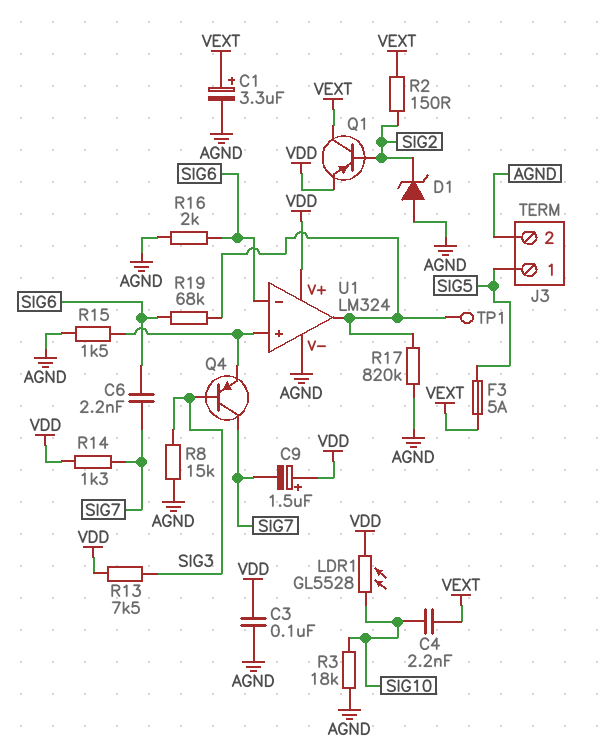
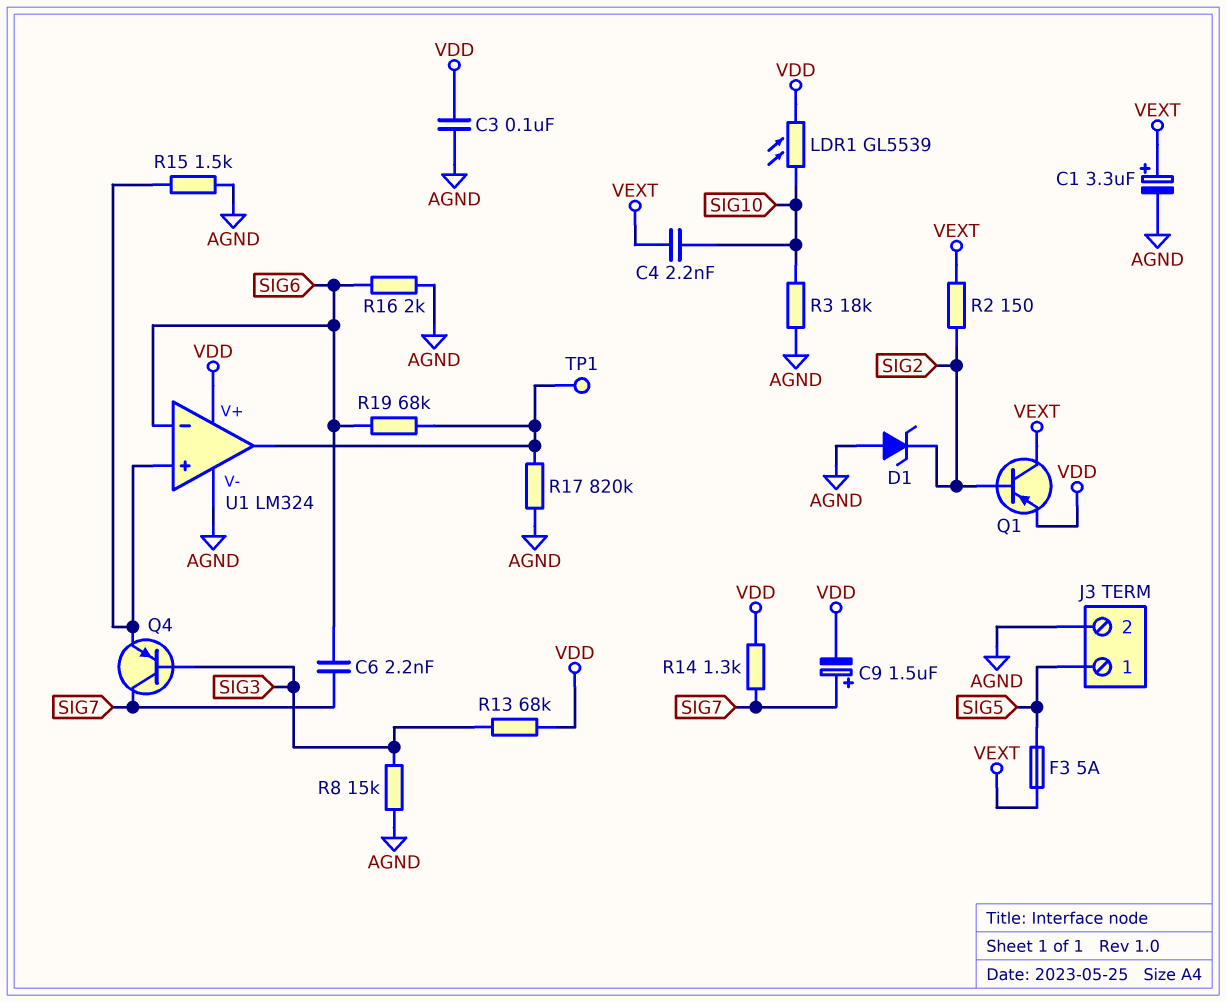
C9: 1.5uF (plus VDD, minus SIG7) -> 1.5uF (plus SIG7, minus VDD)
LDR1: GL5528 (SIG10, VDD) -> GL5539 (SIG10, VDD)
R13: 7.5k (SIG3, VDD) -> 68k (SIG3, VDD)

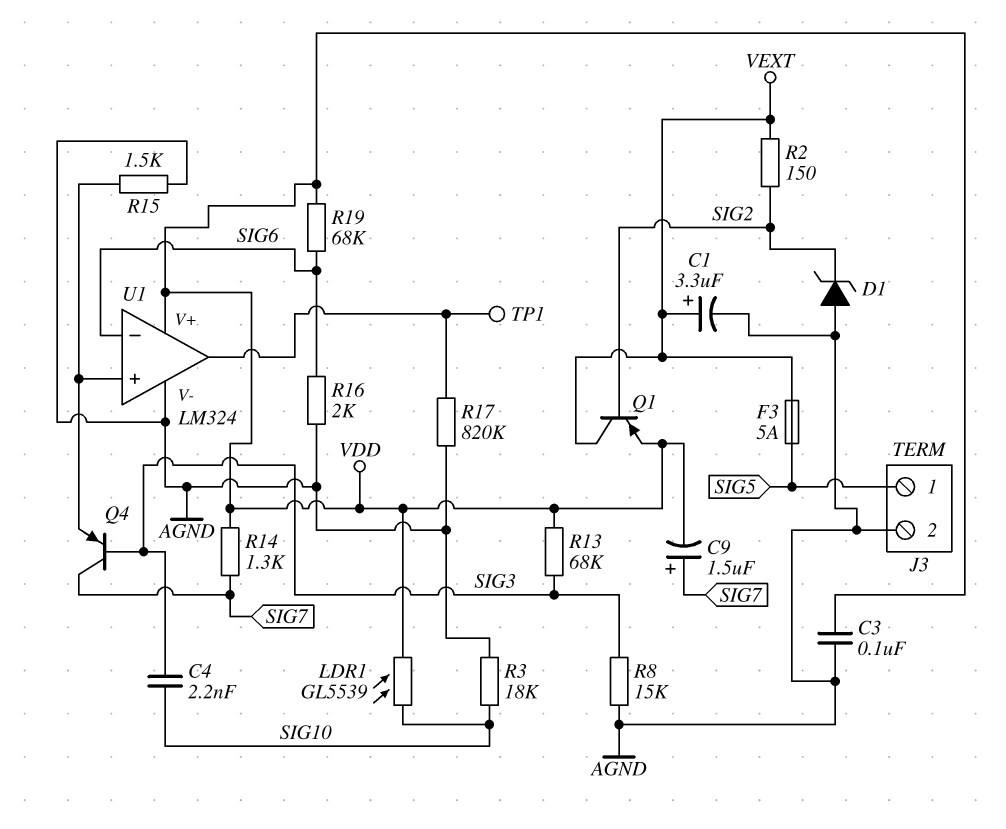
C4: 2.2nF (SIG10, VEXT) -> 2.2nF (SIG3, SIG10)
C6: 2.2nF (SIG6, SIG7) -> none
R19: 68k (SIG6, U1/out) -> 68k (SIG6, VDD)

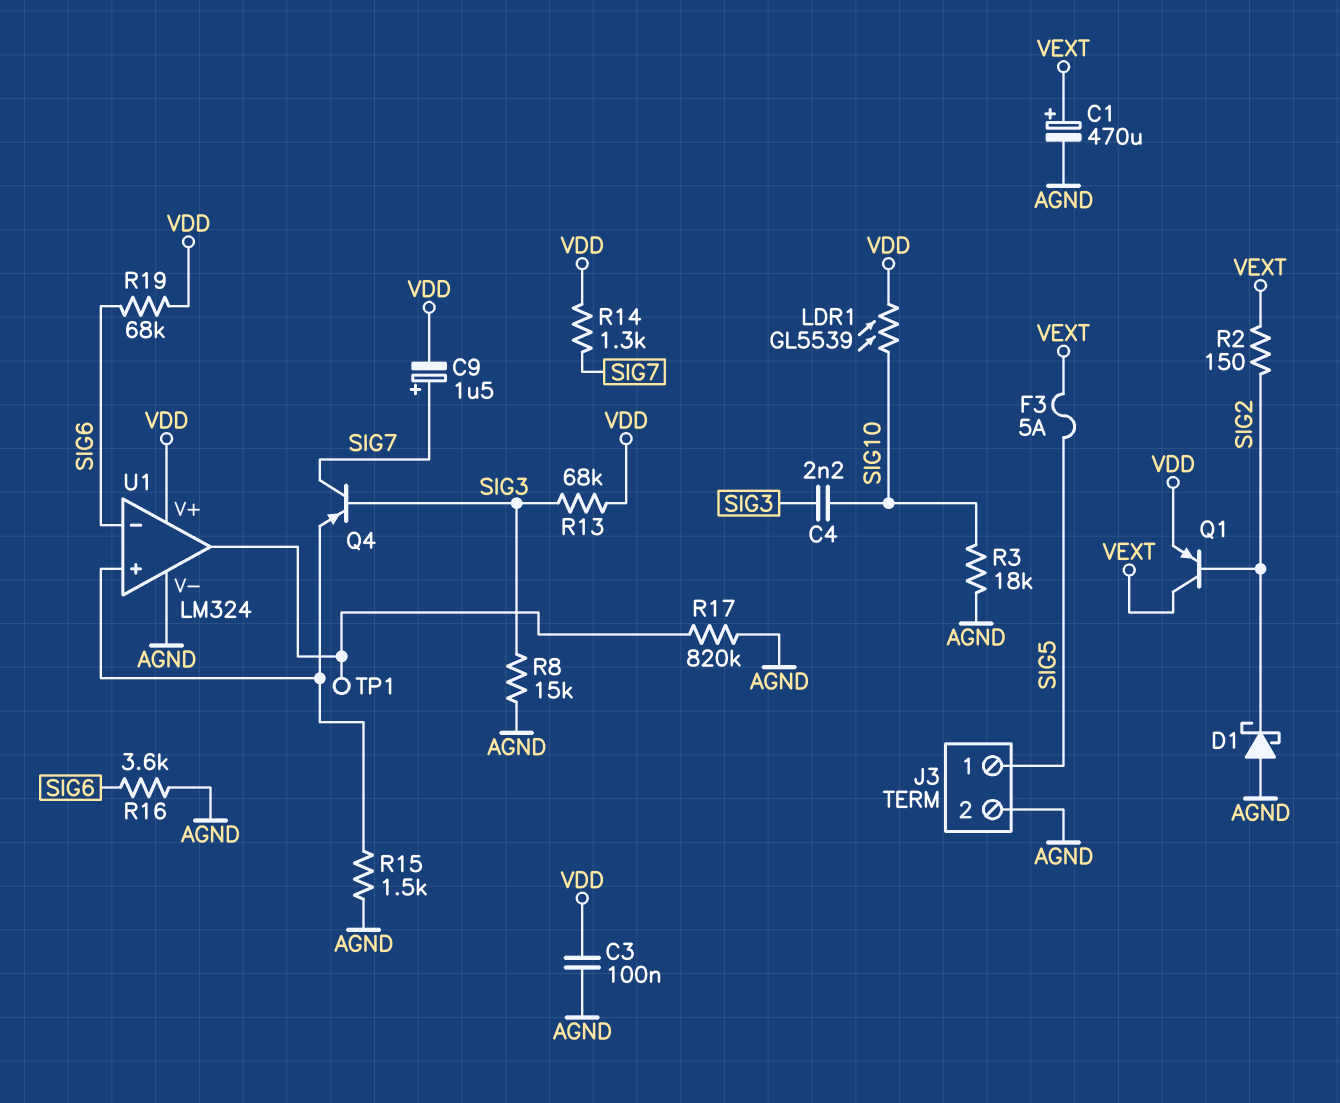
C1: 3.3uF (plus VEXT, minus AGND) -> 470uF (plus VEXT, minus AGND)
D1: zener (A AGND, K SIG2) -> schottky (A AGND, K SIG2)
R16: 2k (AGND, SIG6) -> 3.6k (AGND, SIG6)

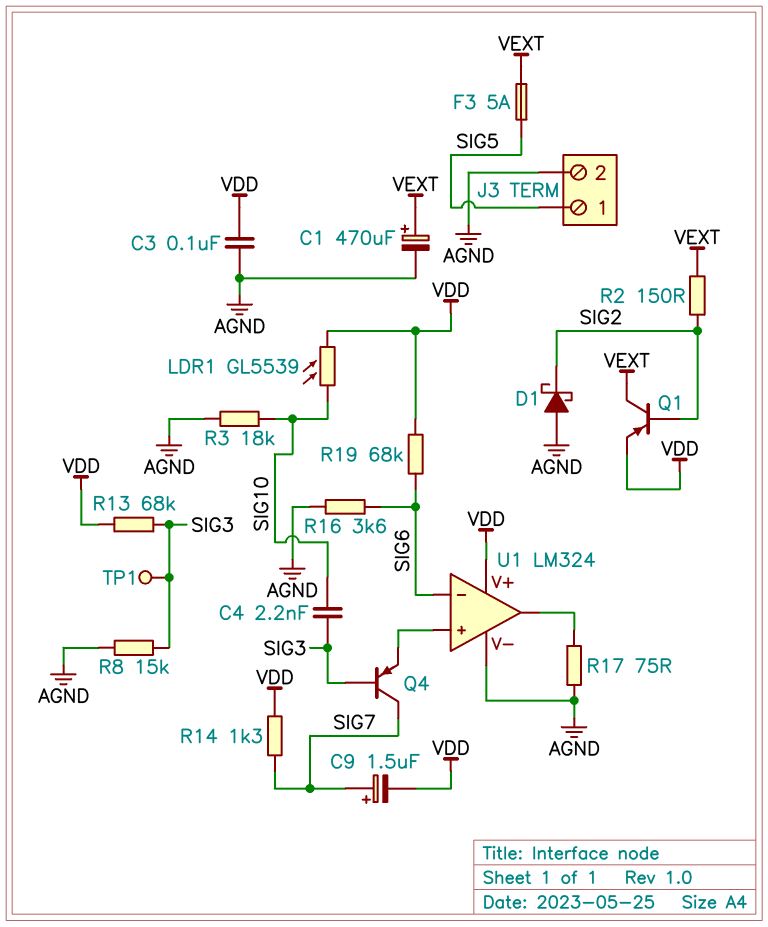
R15: 1.5k (AGND, U1/in+) -> none
R17: 820k (AGND, U1/out) -> 75 (AGND, U1/out)
TP1: test point (U1/out) -> test point (SIG3)

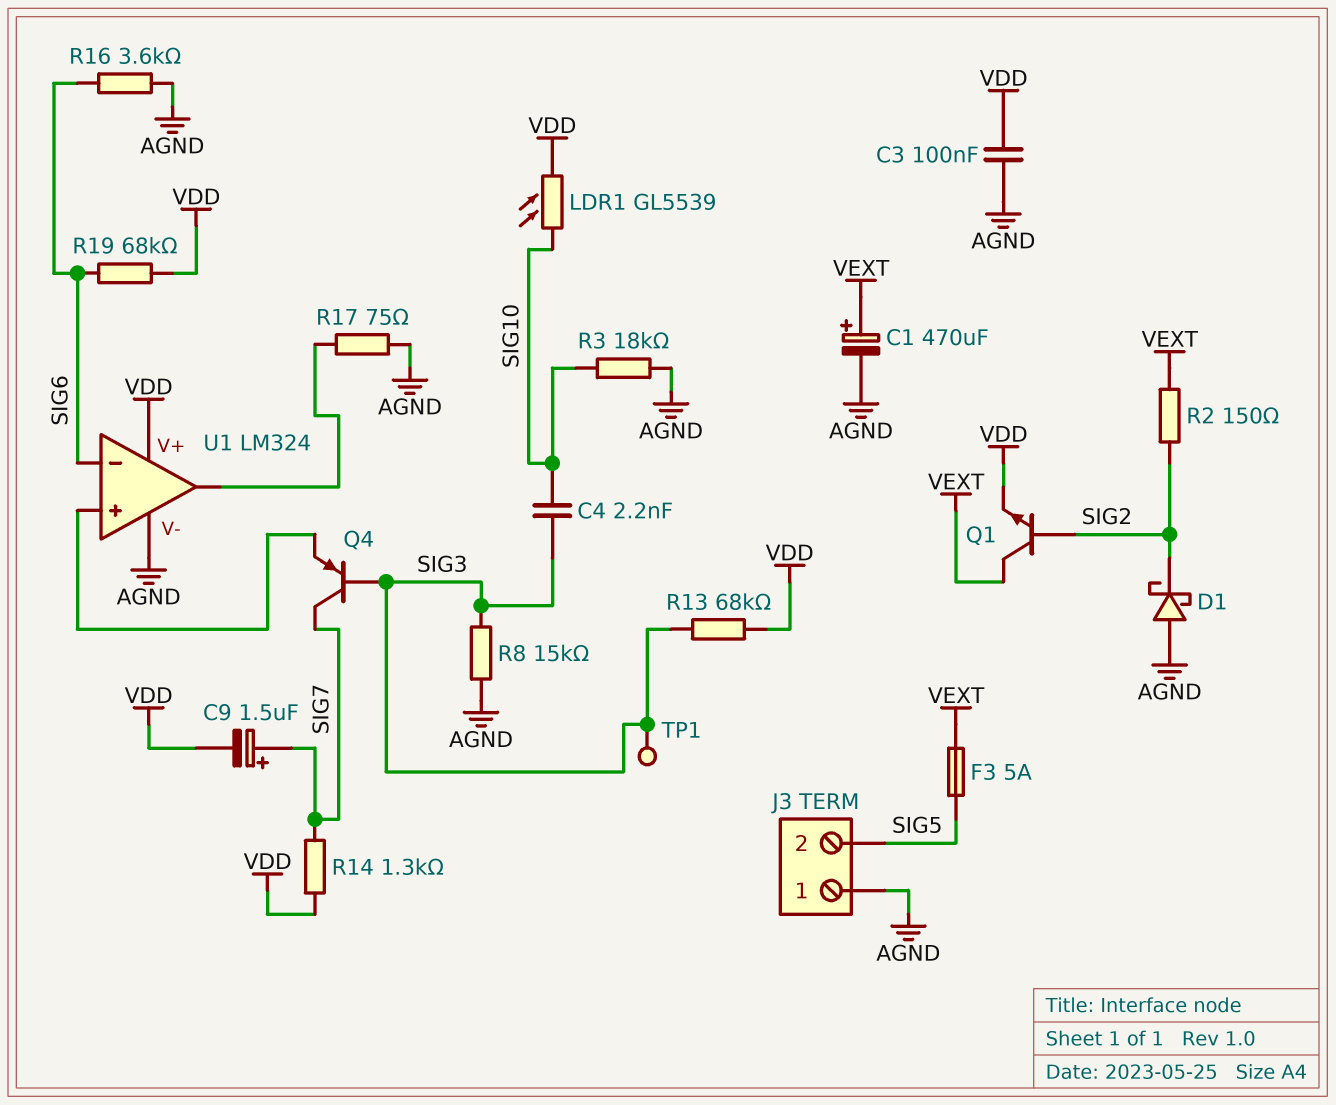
J3 pin 1: SIG5 -> AGND
J3 pin 2: AGND -> SIG5
Q1: PNP (B SIG2, C VEXT, E VDD) -> NPN (B SIG2, C VEXT, E VDD)

